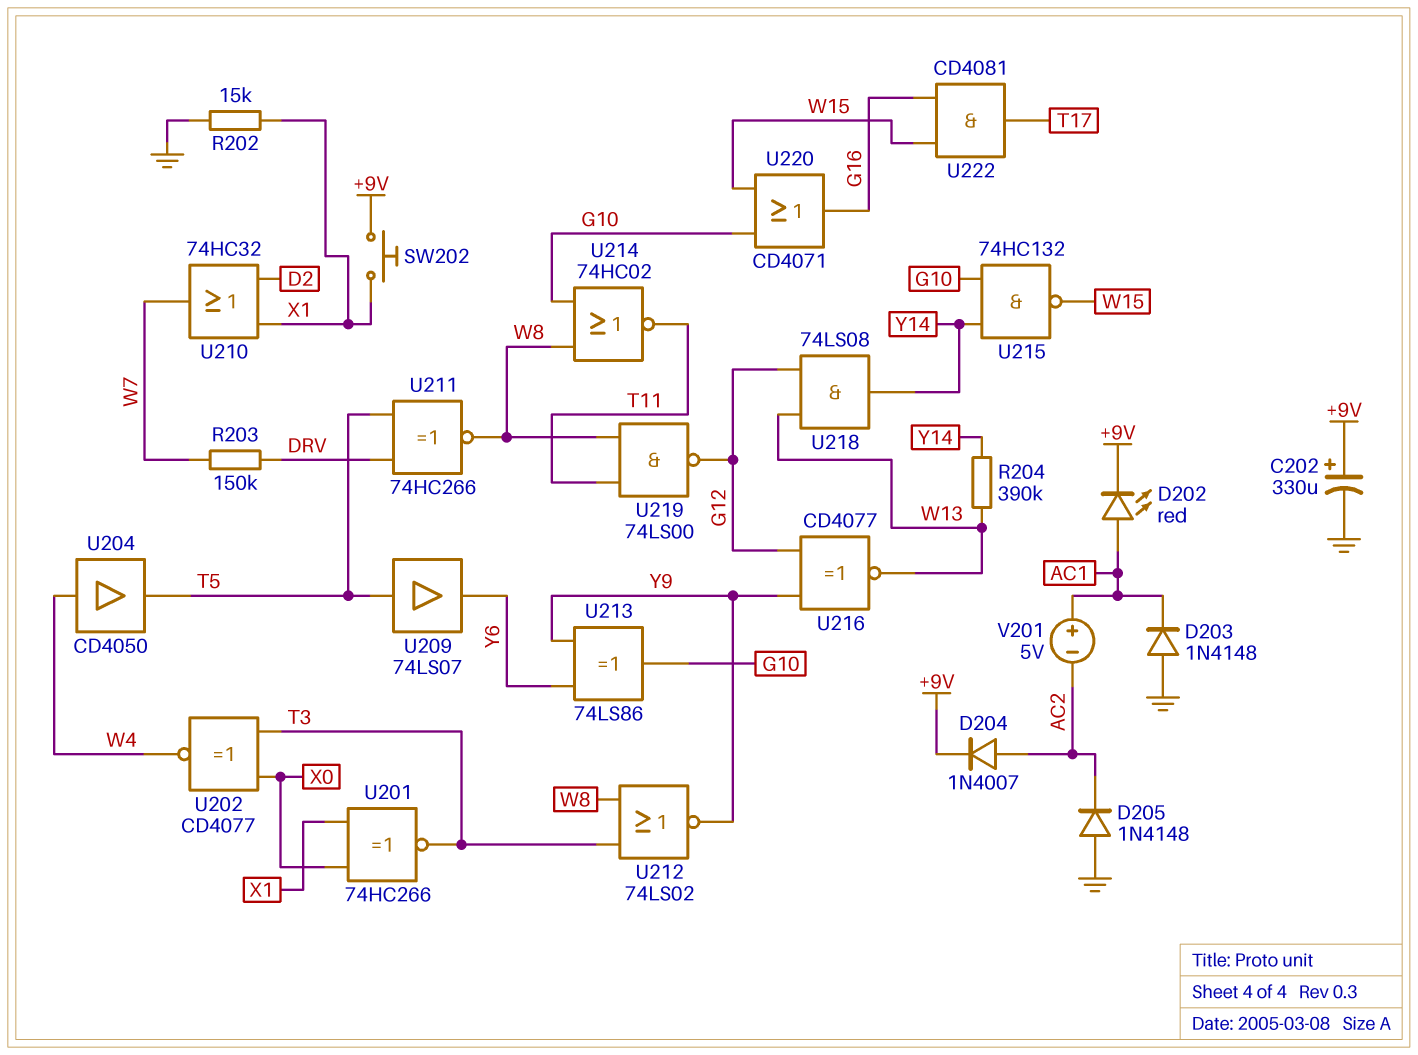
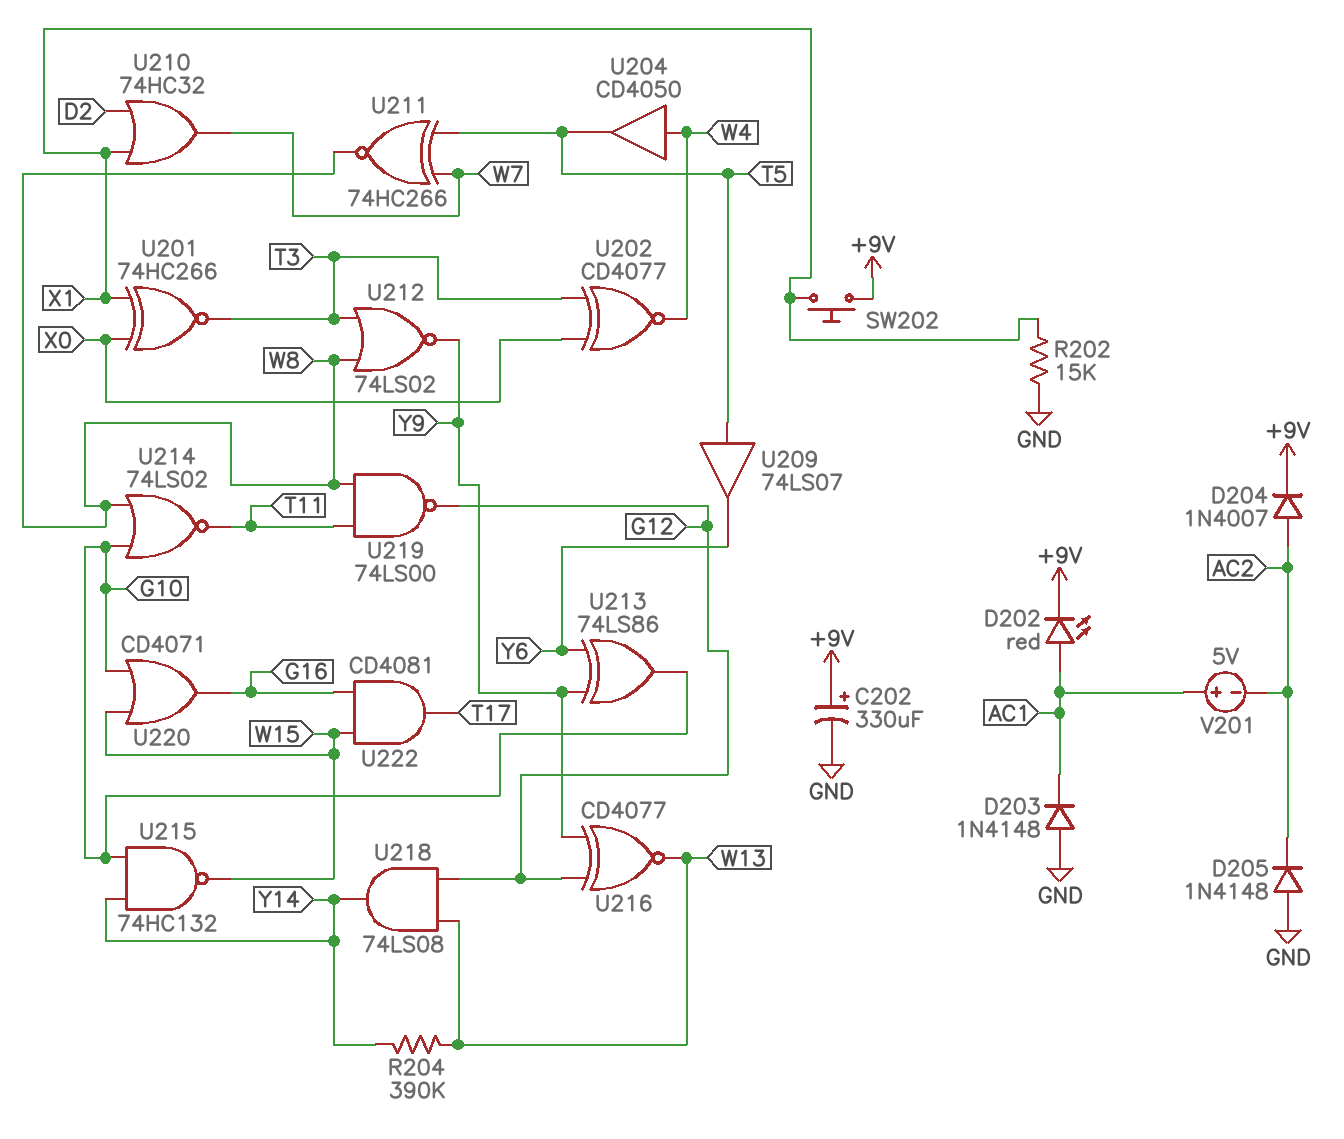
R203: 150k (DRV, W7) -> none
U211: XNOR 74HC266 (in DRV, in T5, out W8) -> XNOR 74HC266 (in T5, in W7, out W8)
U214: NOR 74HC02 (in G10, in W8, out T11) -> NOR 74LS02 (in G10, in W8, out T11)

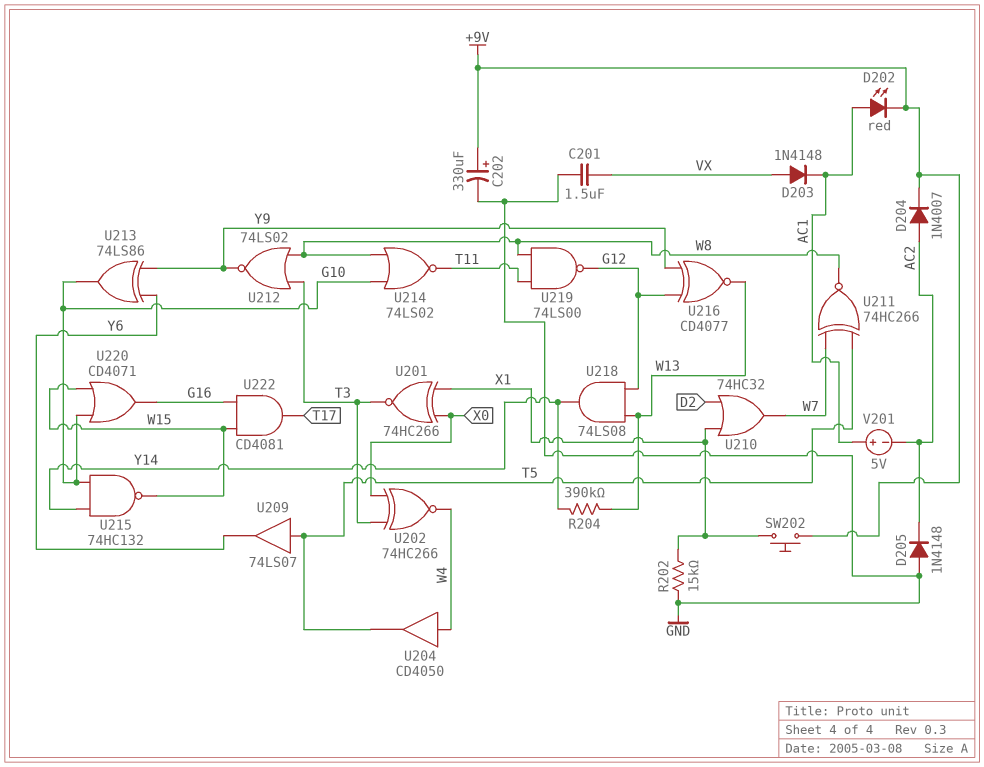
C201: none -> 1.5uF (GND, VX)
D203: diode 1N4148 (A GND, K AC1) -> diode 1N4148 (A VX, K AC1)
U202: XNOR CD4077 (in T3, in X0, out W4) -> XNOR 74HC266 (in T3, in X0, out W4)

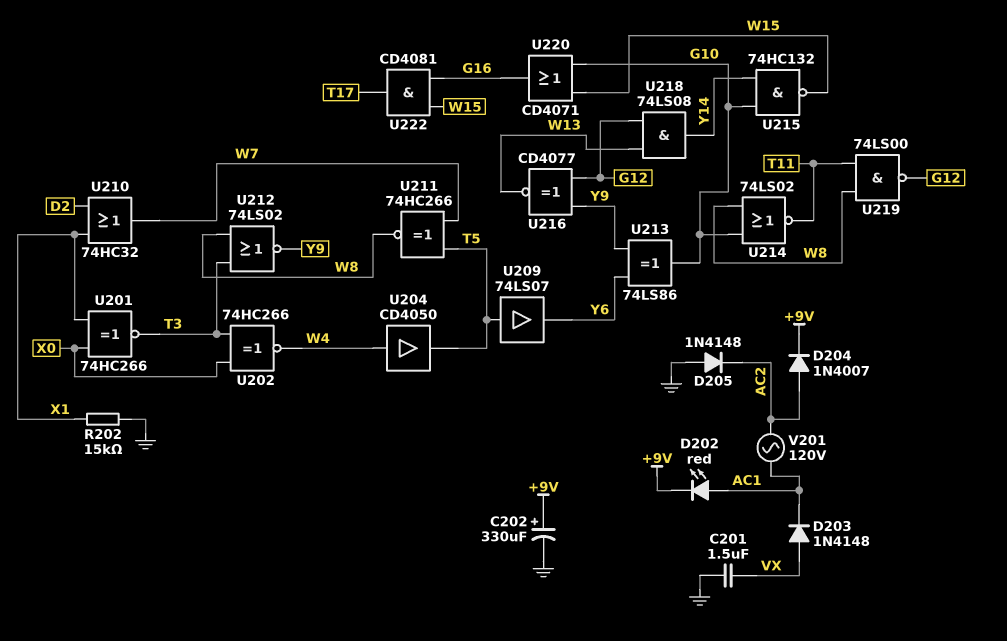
R204: 390k (W13, Y14) -> none
SW202: button (+9V, X1) -> none
V201: 5V (plus AC1, minus AC2) -> AC 120V (AC1, AC2)

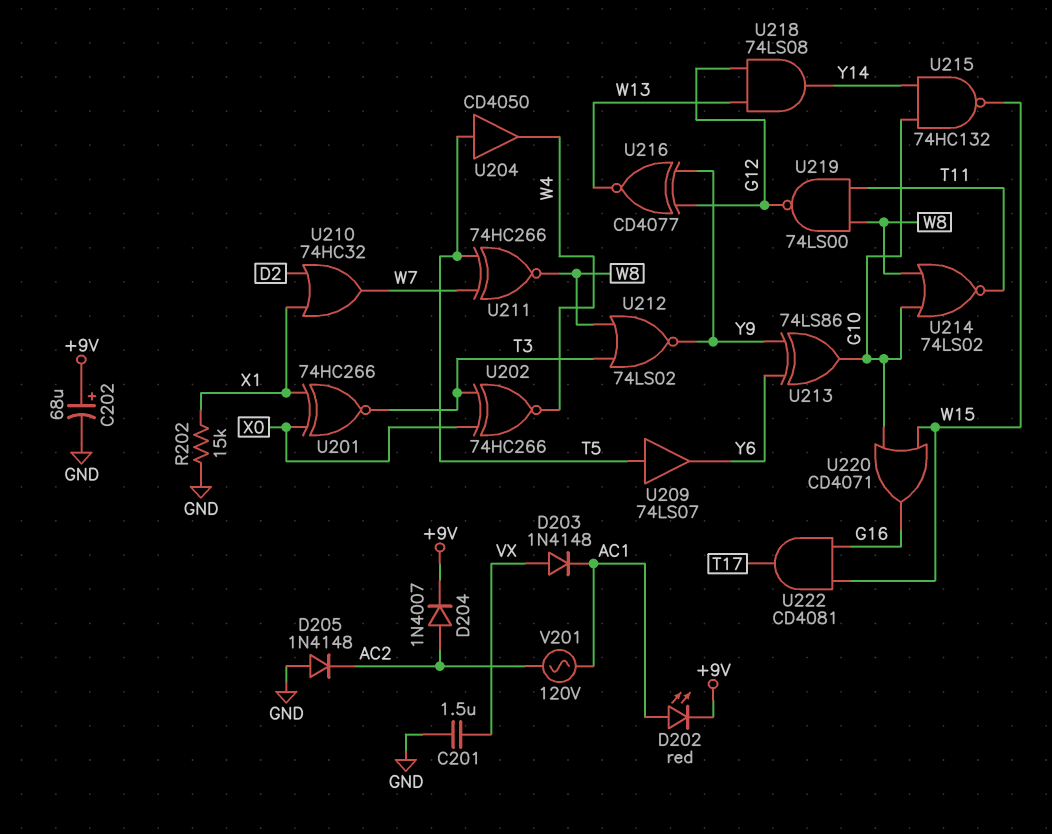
C202: 330uF (plus +9V, minus GND) -> 68uF (plus +9V, minus GND)
U204: buffer CD4050 (in W4, out T5) -> buffer CD4050 (in T5, out W4)

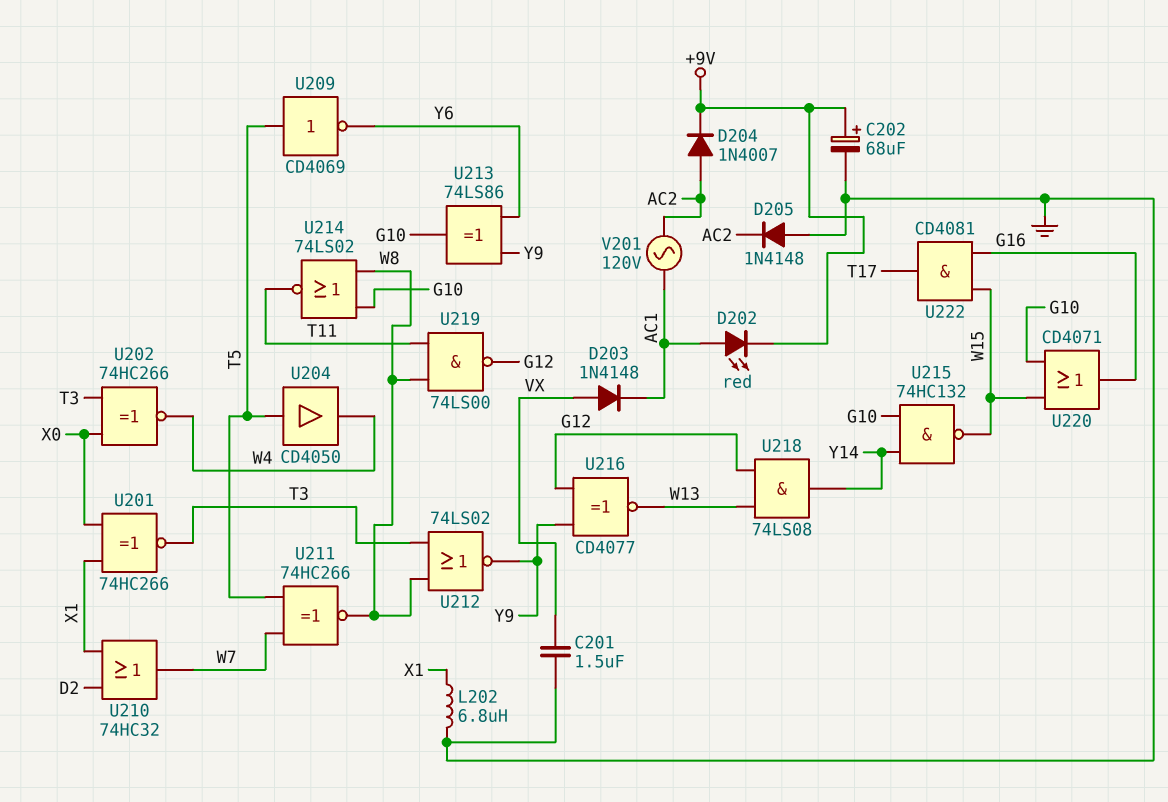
L202: none -> 6.8uH (GND, X1)
R202: 15k (GND, X1) -> none
U209: buffer 74LS07 (in T5, out Y6) -> NOT CD4069 (in T5, out Y6)

